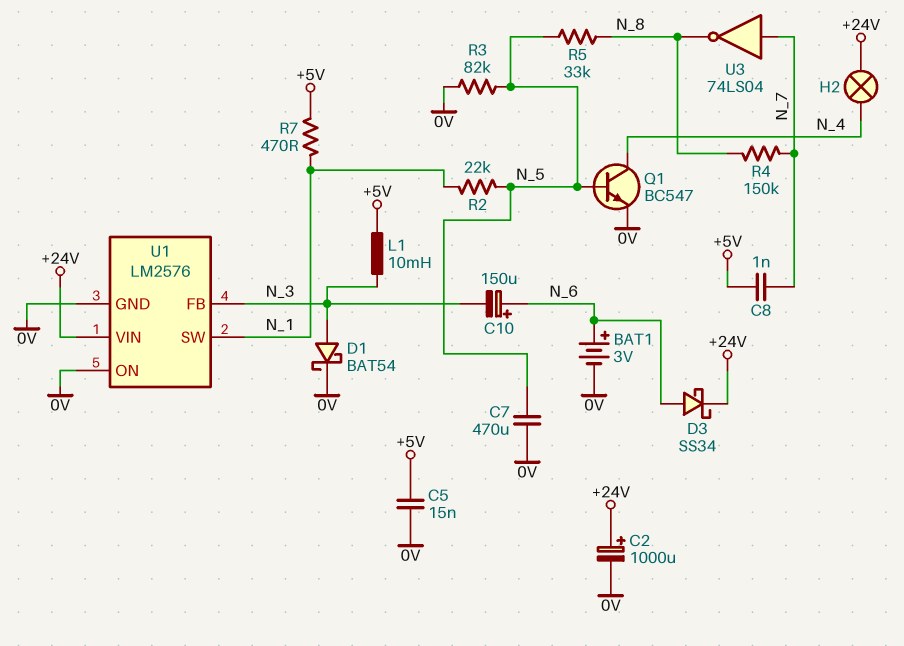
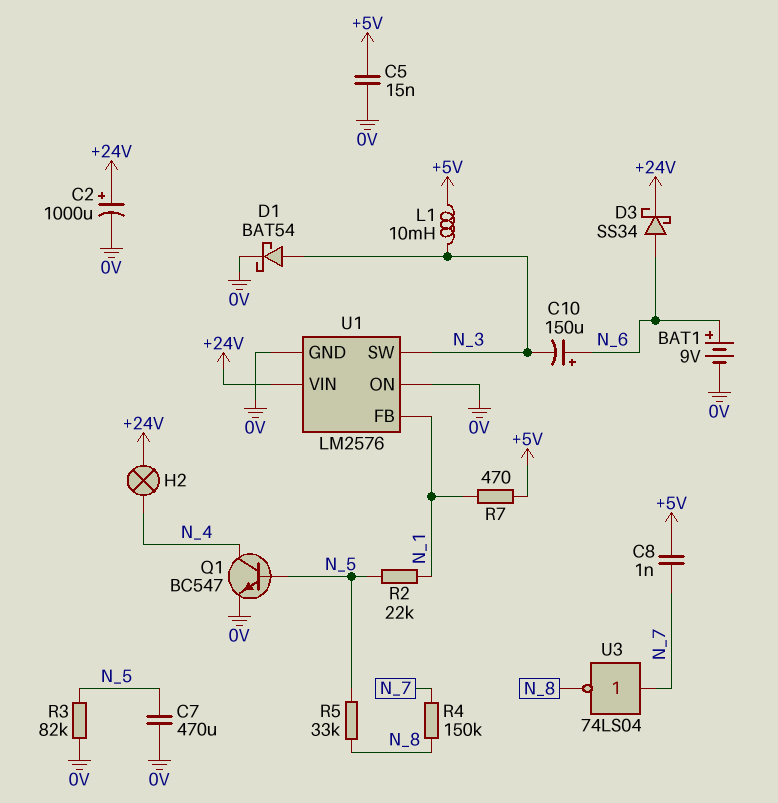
BAT1: 3V (plus N_6, minus 0V) -> 9V (plus N_6, minus 0V)
U1 pin FB: N_3 -> N_1
U1 pin SW: N_1 -> N_3

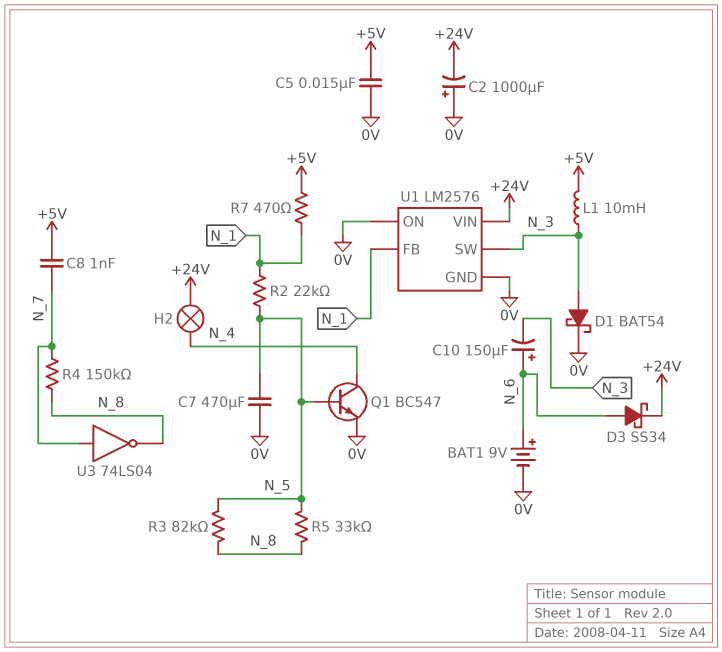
C2: 1000uF (plus +24V, minus 0V) -> 1000uF (plus 0V, minus +24V)
R3: 82k (0V, N_5) -> 82k (N_5, N_8)

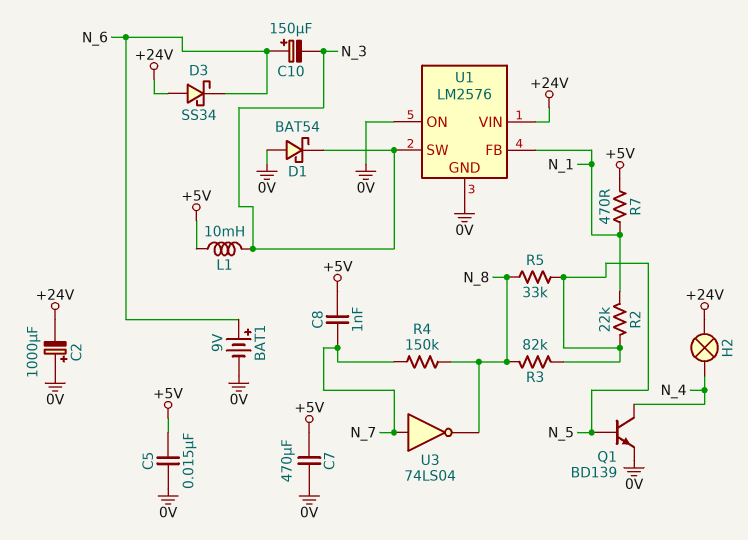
C7: 470uF (0V, N_5) -> 470uF (+5V, 0V)
D1: schottky BAT54 (A N_3, K 0V) -> schottky BAT54 (A 0V, K N_3)
D3: schottky SS34 (A N_6, K +24V) -> schottky SS34 (A +24V, K N_6)
Q1: NPN BC547 (B N_5, C N_4, E 0V) -> NPN BD139 (B N_5, C N_4, E 0V)

